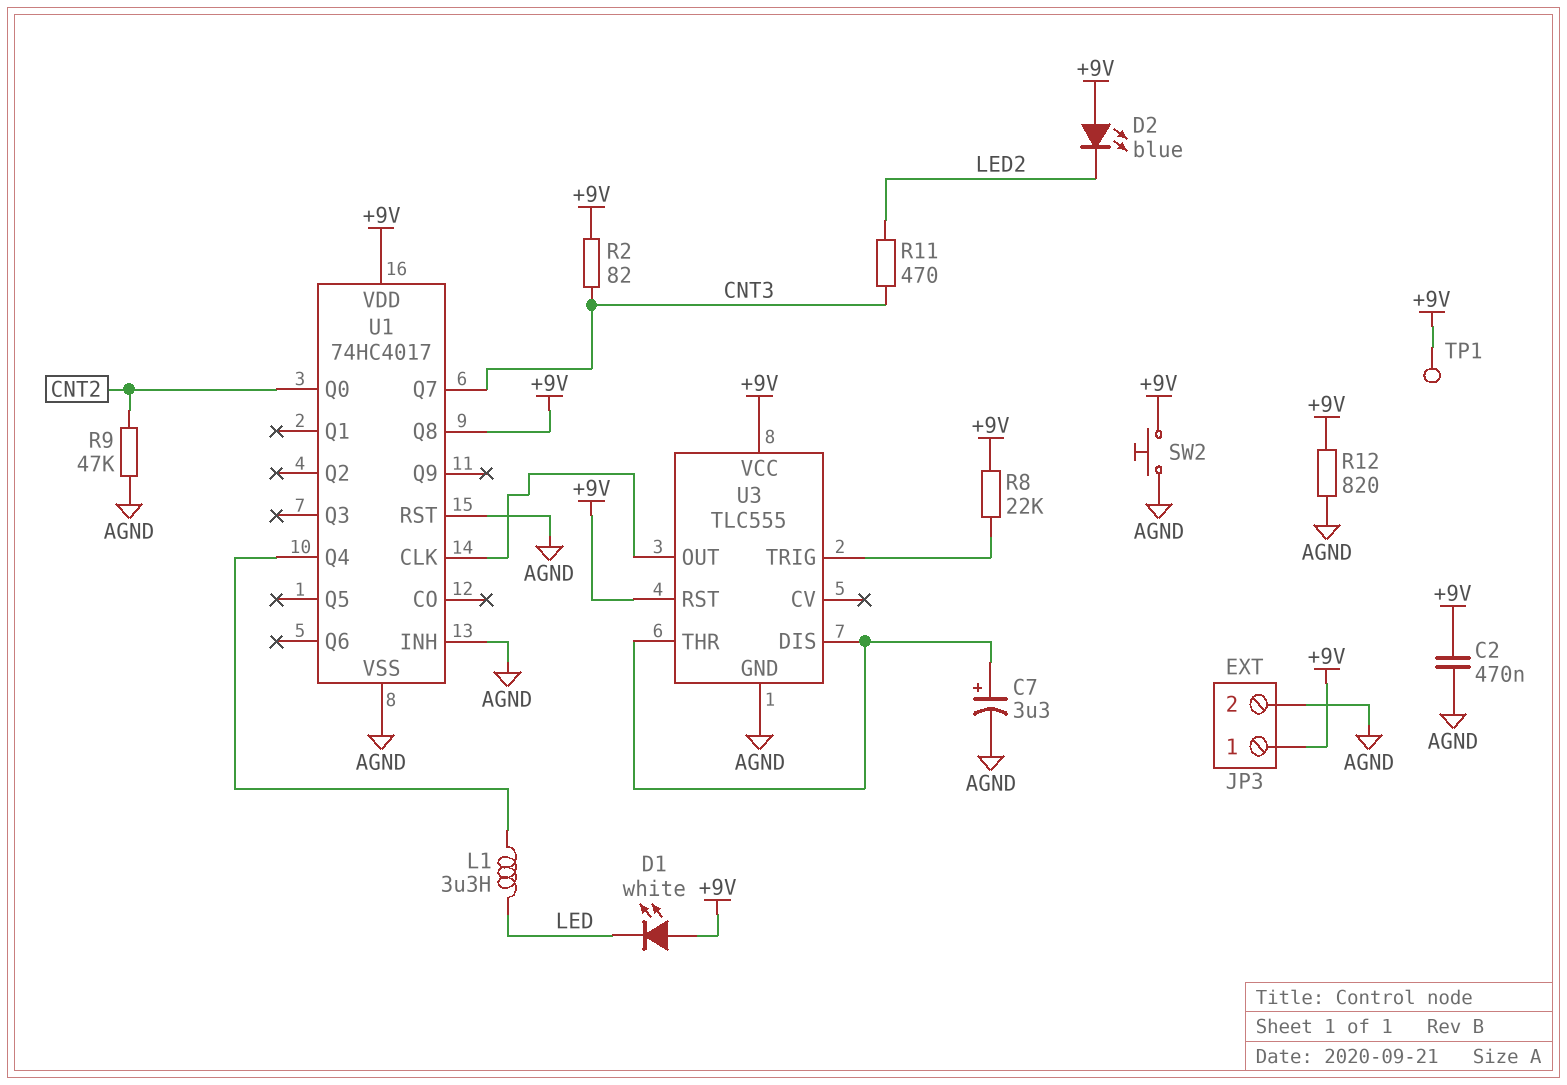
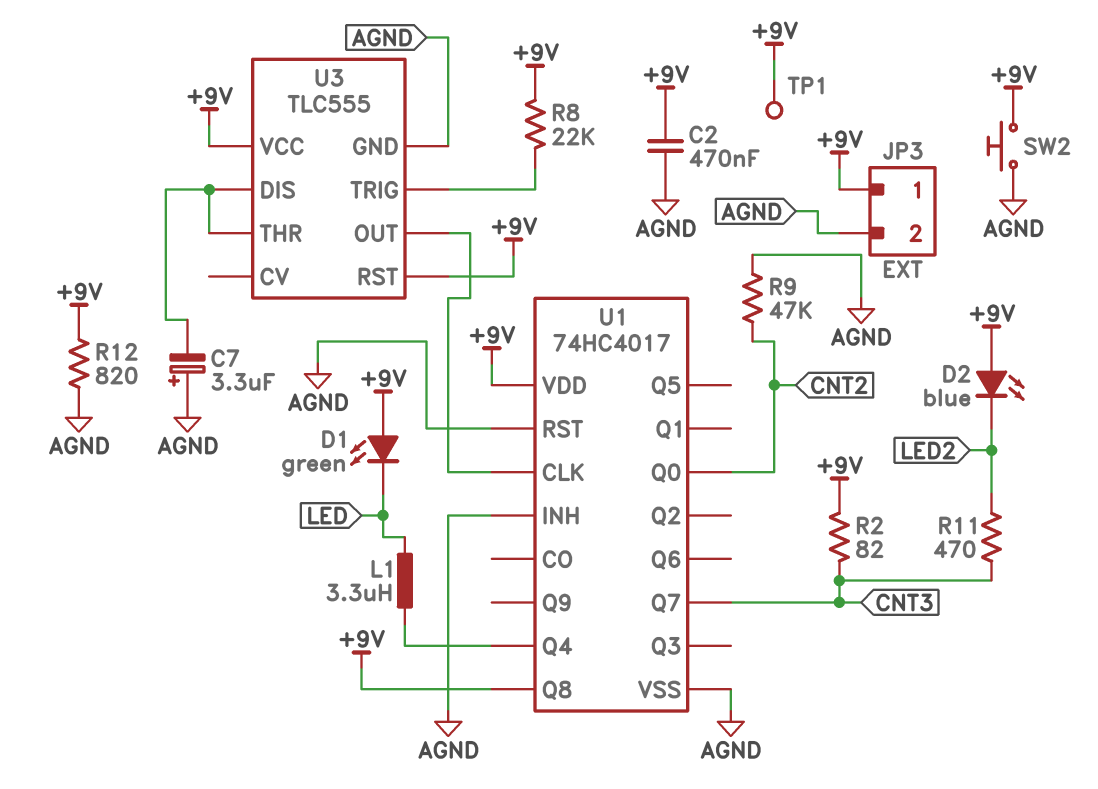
C7: 3.3uF (plus U3/DIS, minus AGND) -> 3.3uF (plus AGND, minus U3/DIS)
D1: LED white (A +9V, K LED) -> LED green (A +9V, K LED)

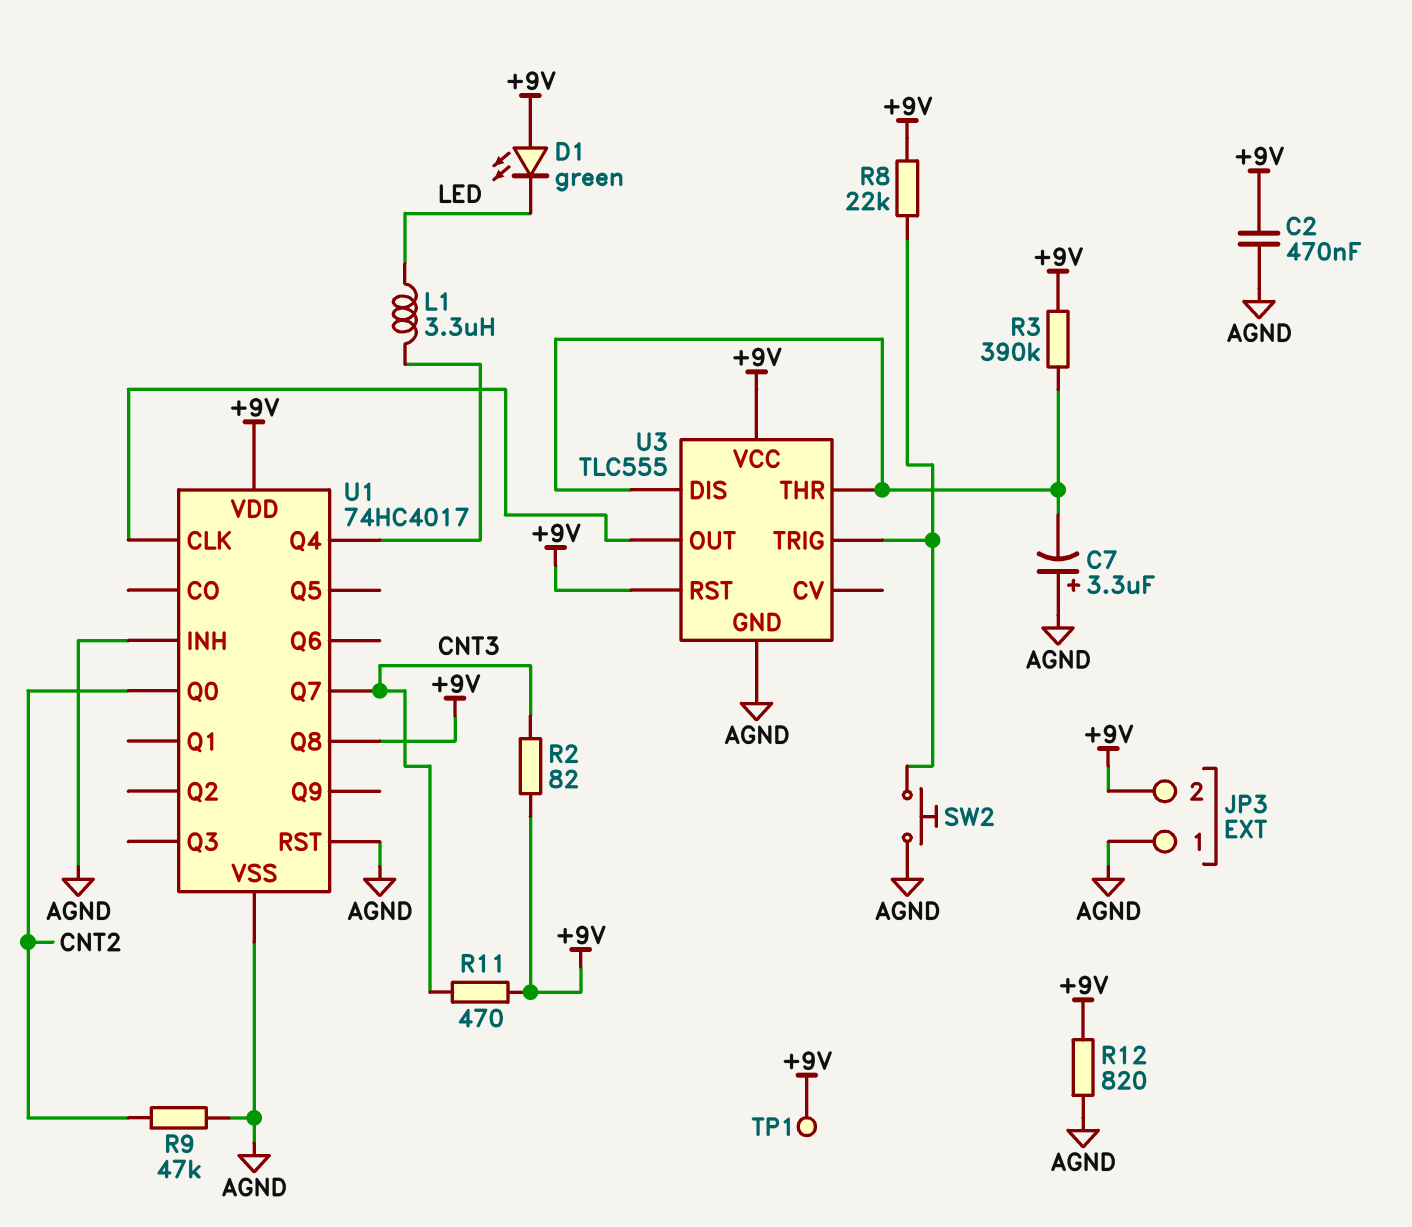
D2: LED blue (A +9V, K LED2) -> none
JP3 pin 1: +9V -> AGND
JP3 pin 2: AGND -> +9V
R3: none -> 390k (+9V, U3/DIS)
R11: 470 (CNT3, LED2) -> 470 (+9V, CNT3)
SW2: button (+9V, AGND) -> button (AGND, U3/TRIG)

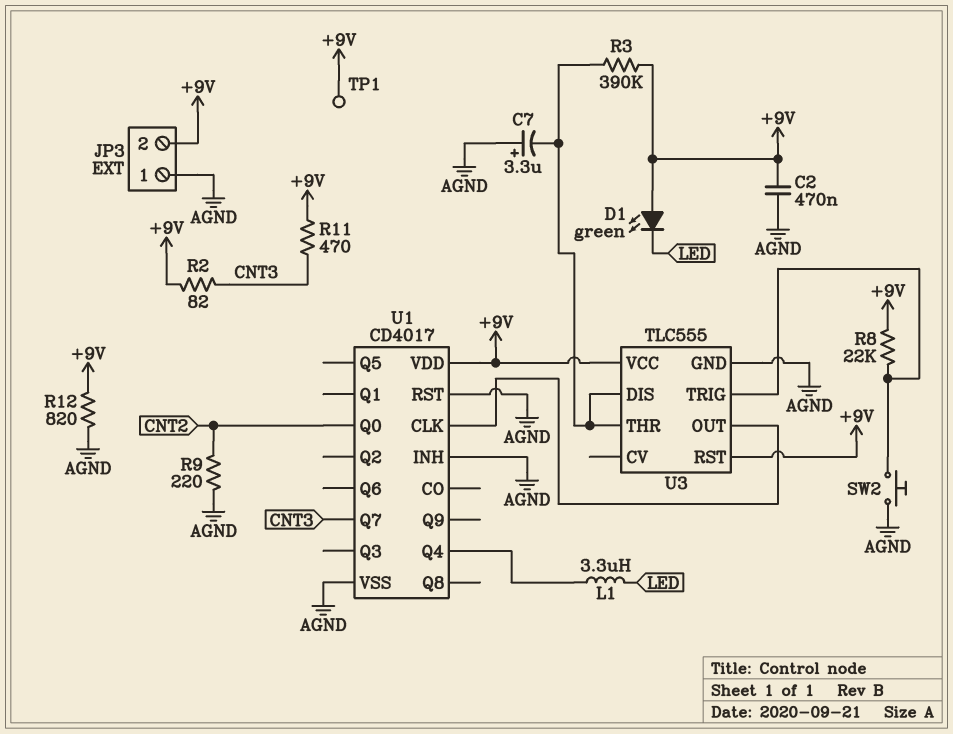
R9: 47k (AGND, CNT2) -> 220 (AGND, CNT2)
U1: 74HC4017 -> CD4017
U1 pin Q8: +9V -> none

